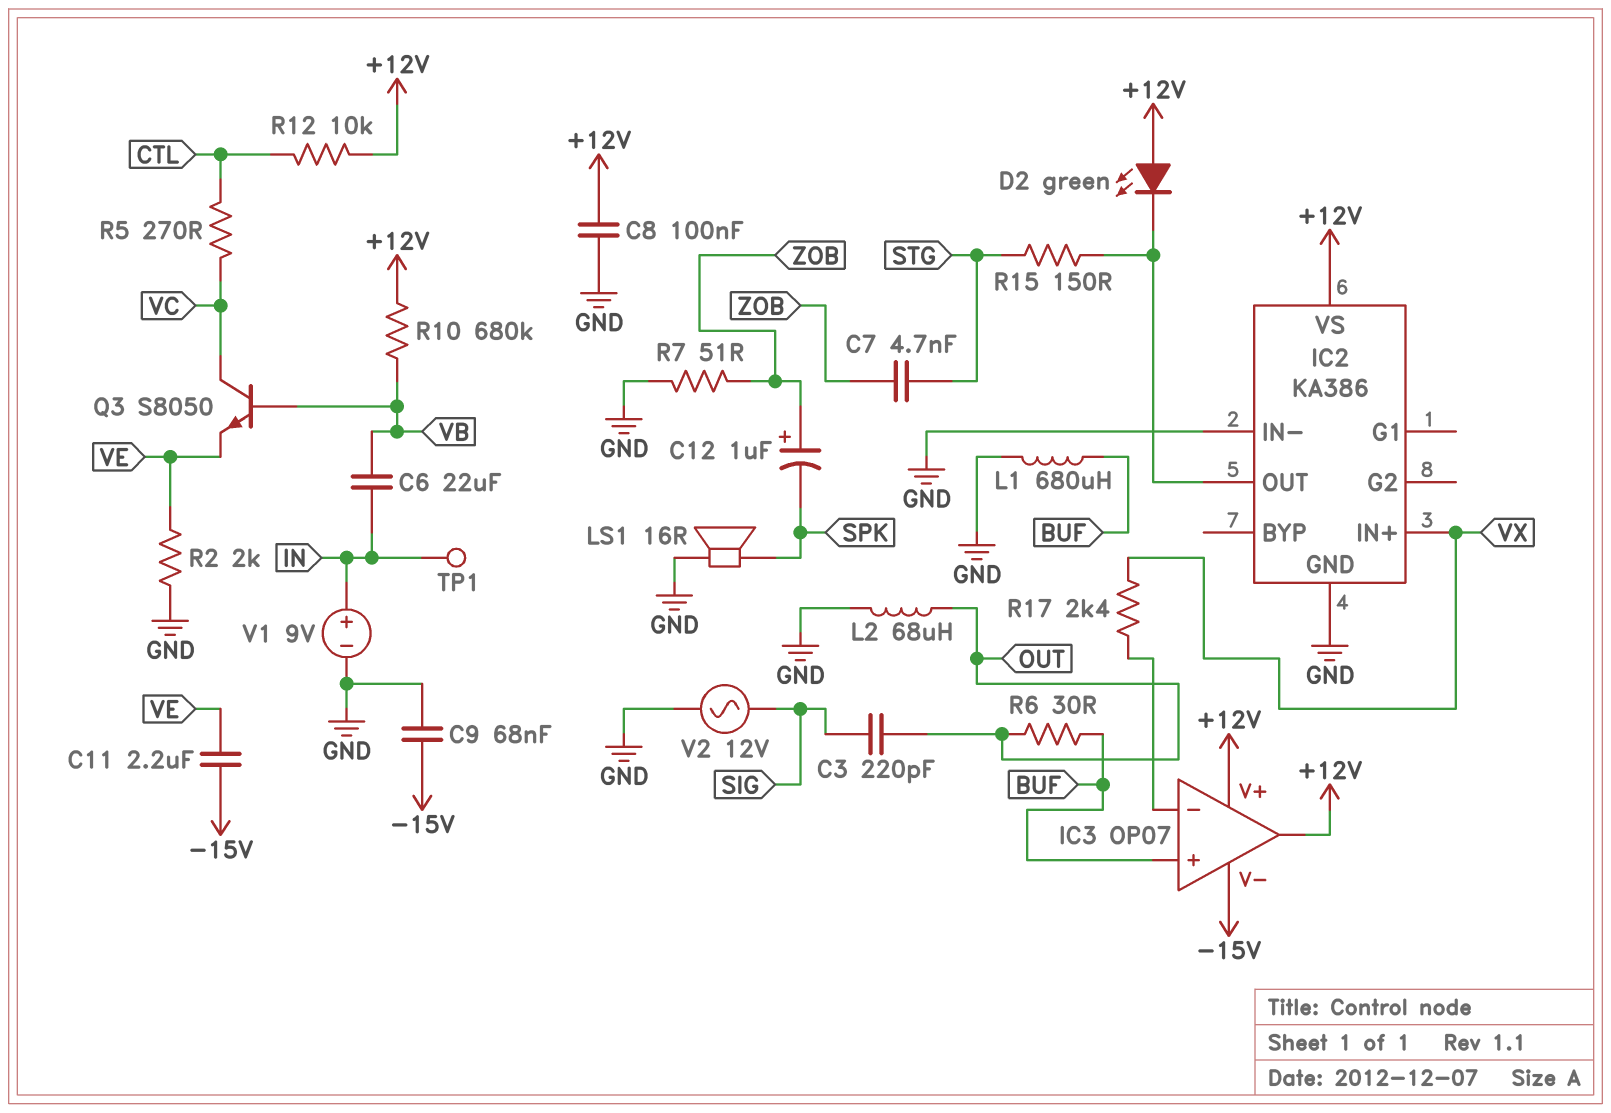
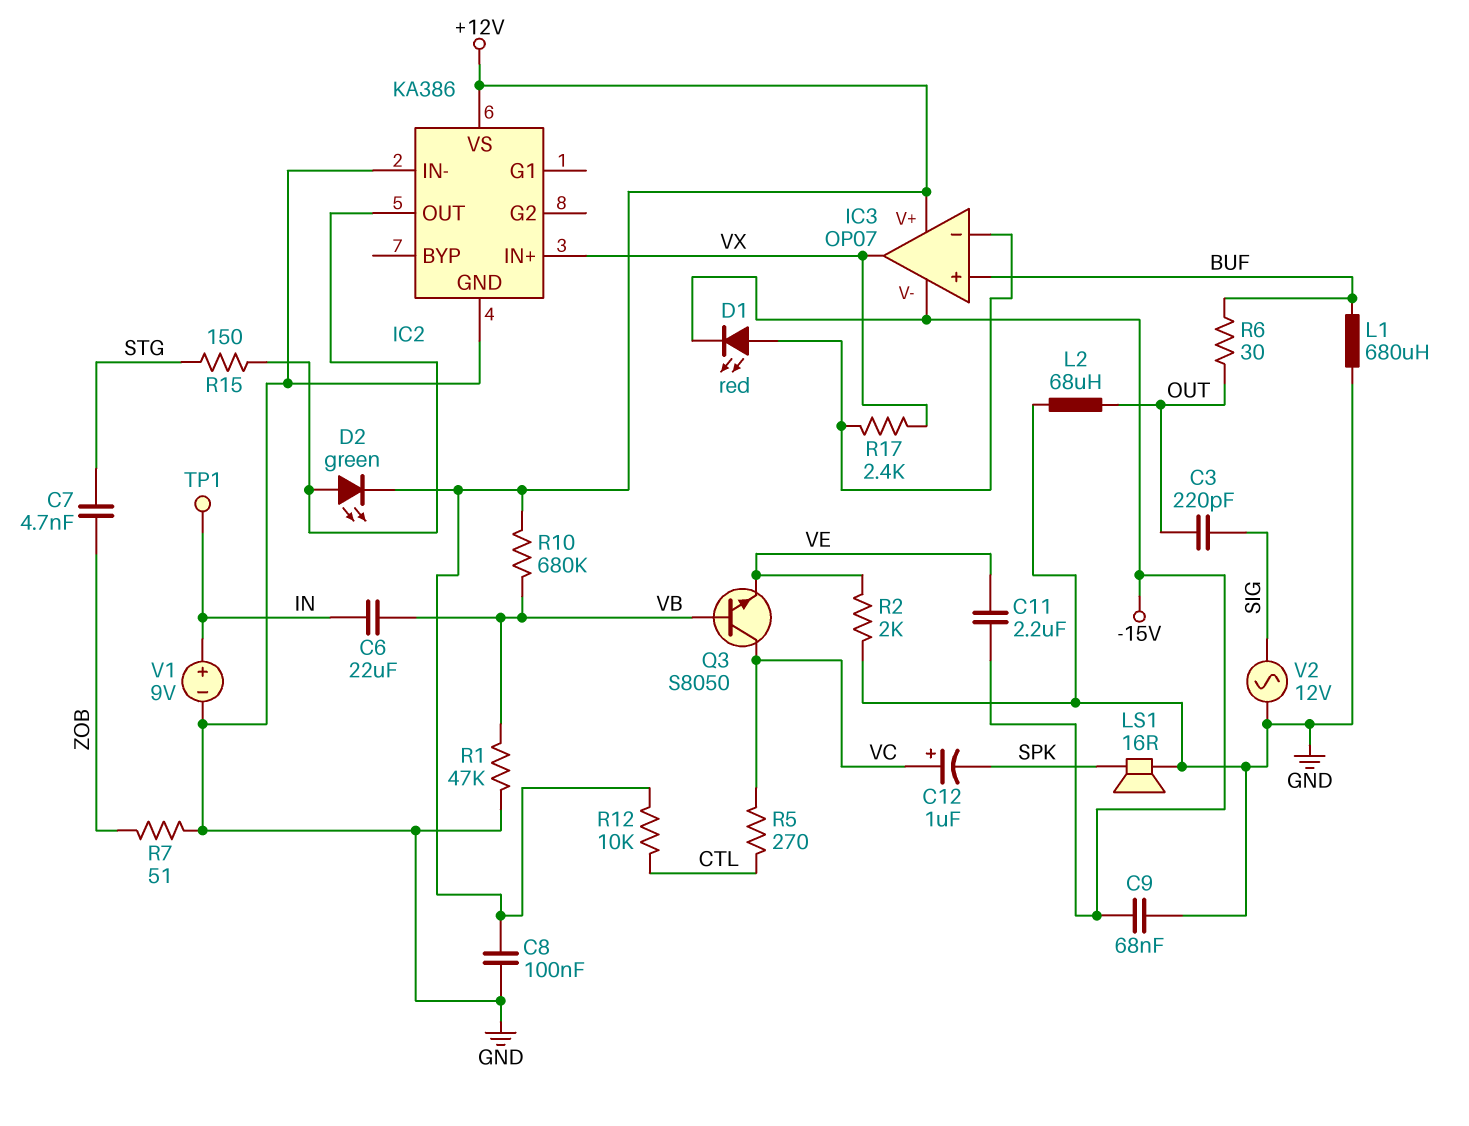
C12: 1uF (plus ZOB, minus SPK) -> 1uF (plus VC, minus SPK)
D1: none -> LED red (A IC3/in-, K -15V)
D2: LED green (A +12V, K IC2/OUT) -> LED green (A IC2/OUT, K +12V)
IC3 pin out: +12V -> VX
R1: none -> 47k (GND, VB)

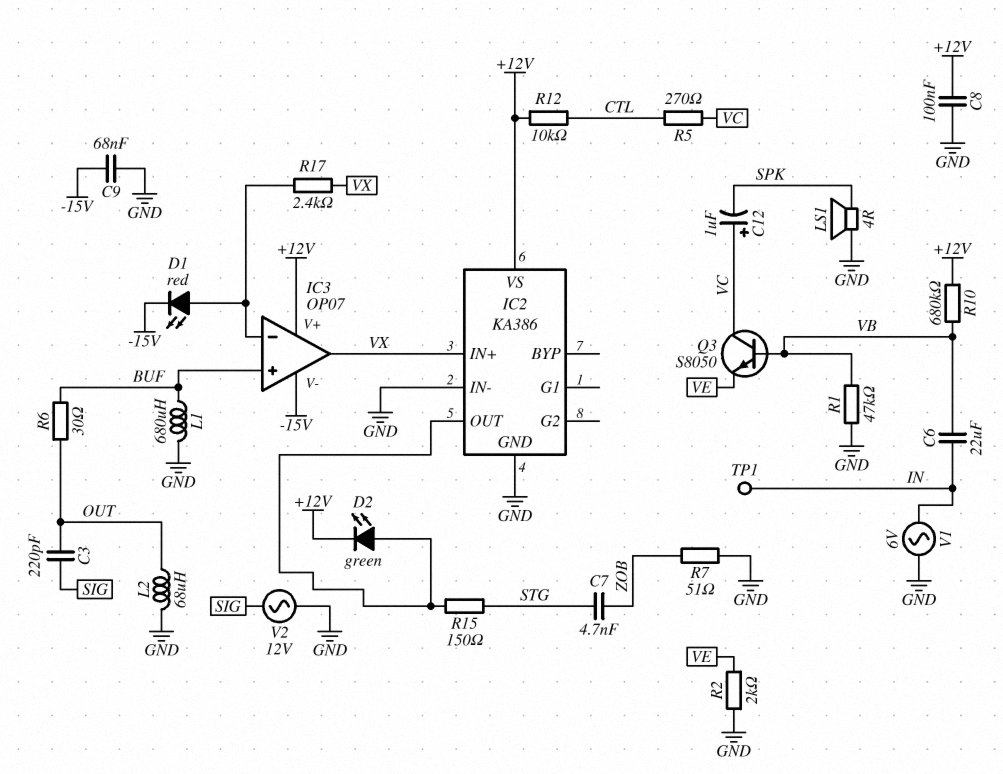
C11: 2.2uF (-15V, VE) -> none
LS1: speaker 16R (GND, SPK) -> speaker 4R (GND, SPK)
V1: 9V (plus IN, minus GND) -> AC 6V (GND, IN)

